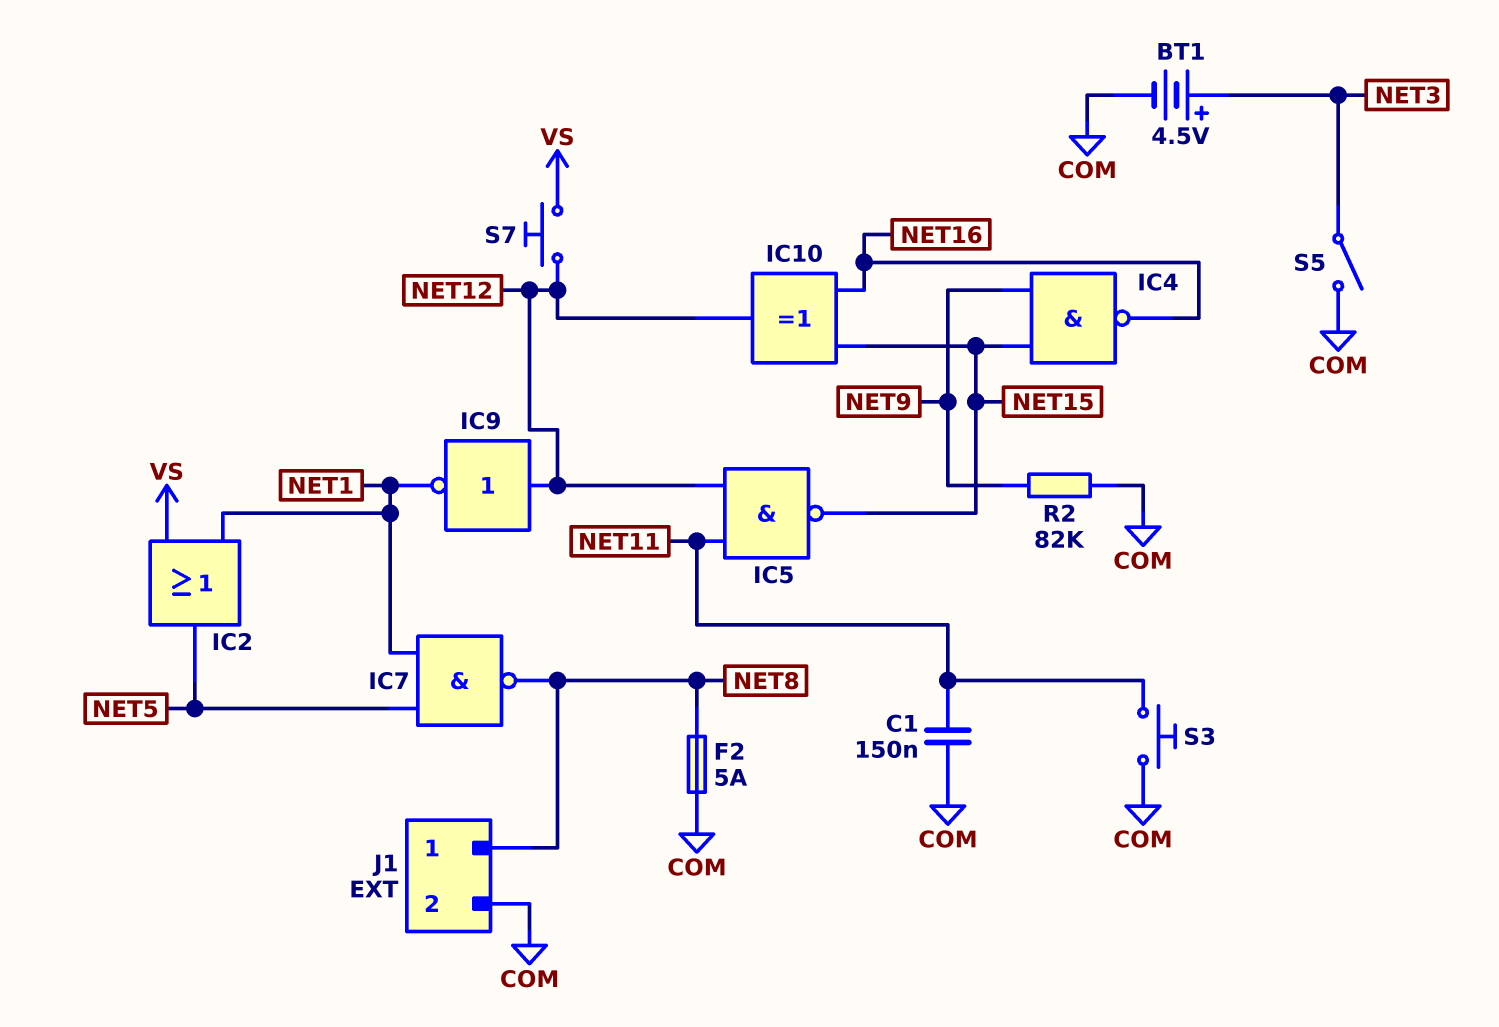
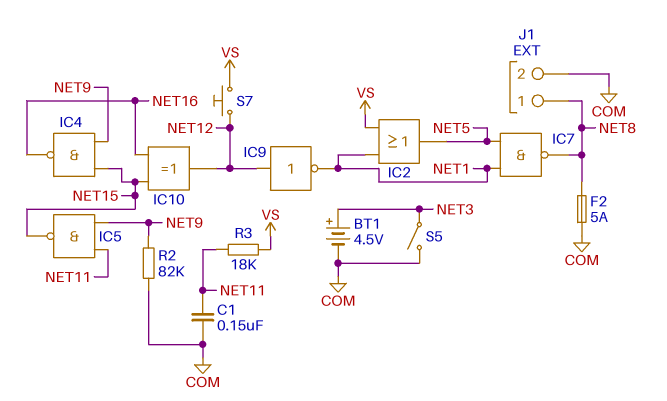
IC5: NAND (in NET11, in NET12, out NET15) -> NAND (in NET9, in NET11, out NET15)
R3: none -> 18k (NET11, VS)
S3: button (COM, NET11) -> none

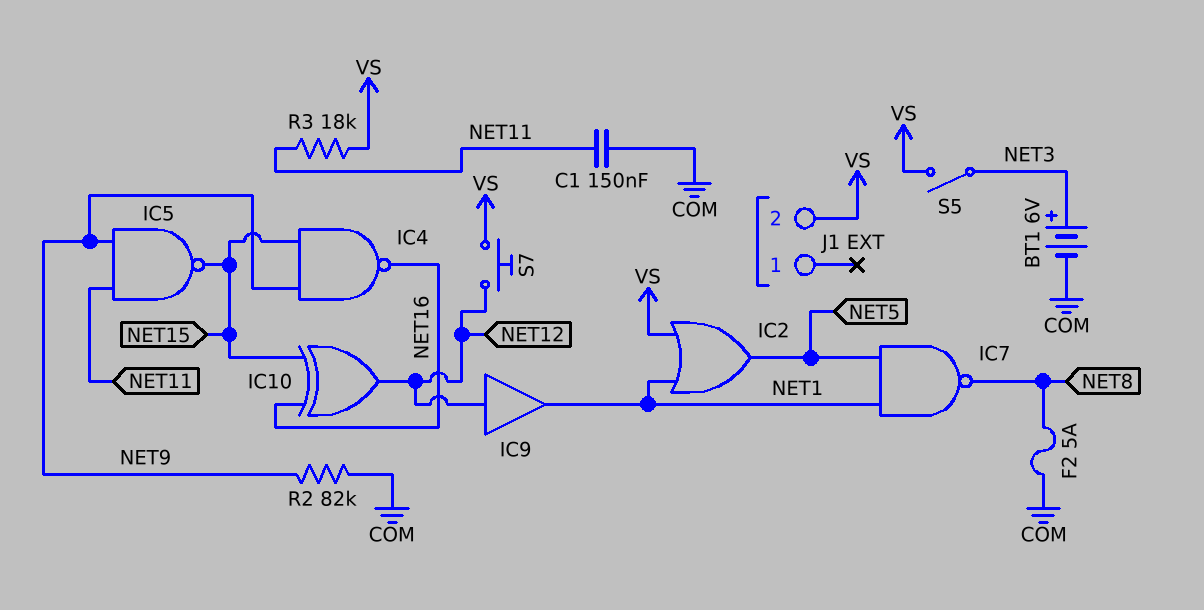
BT1: 4.5V (plus NET3, minus COM) -> 6V (plus NET3, minus COM)
IC9: NOT (in NET12, out NET1) -> buffer (in NET12, out NET1)
J1 pin 1: NET8 -> none
J1 pin 2: COM -> VS
S5: switch (COM, NET3) -> switch (NET3, VS)

